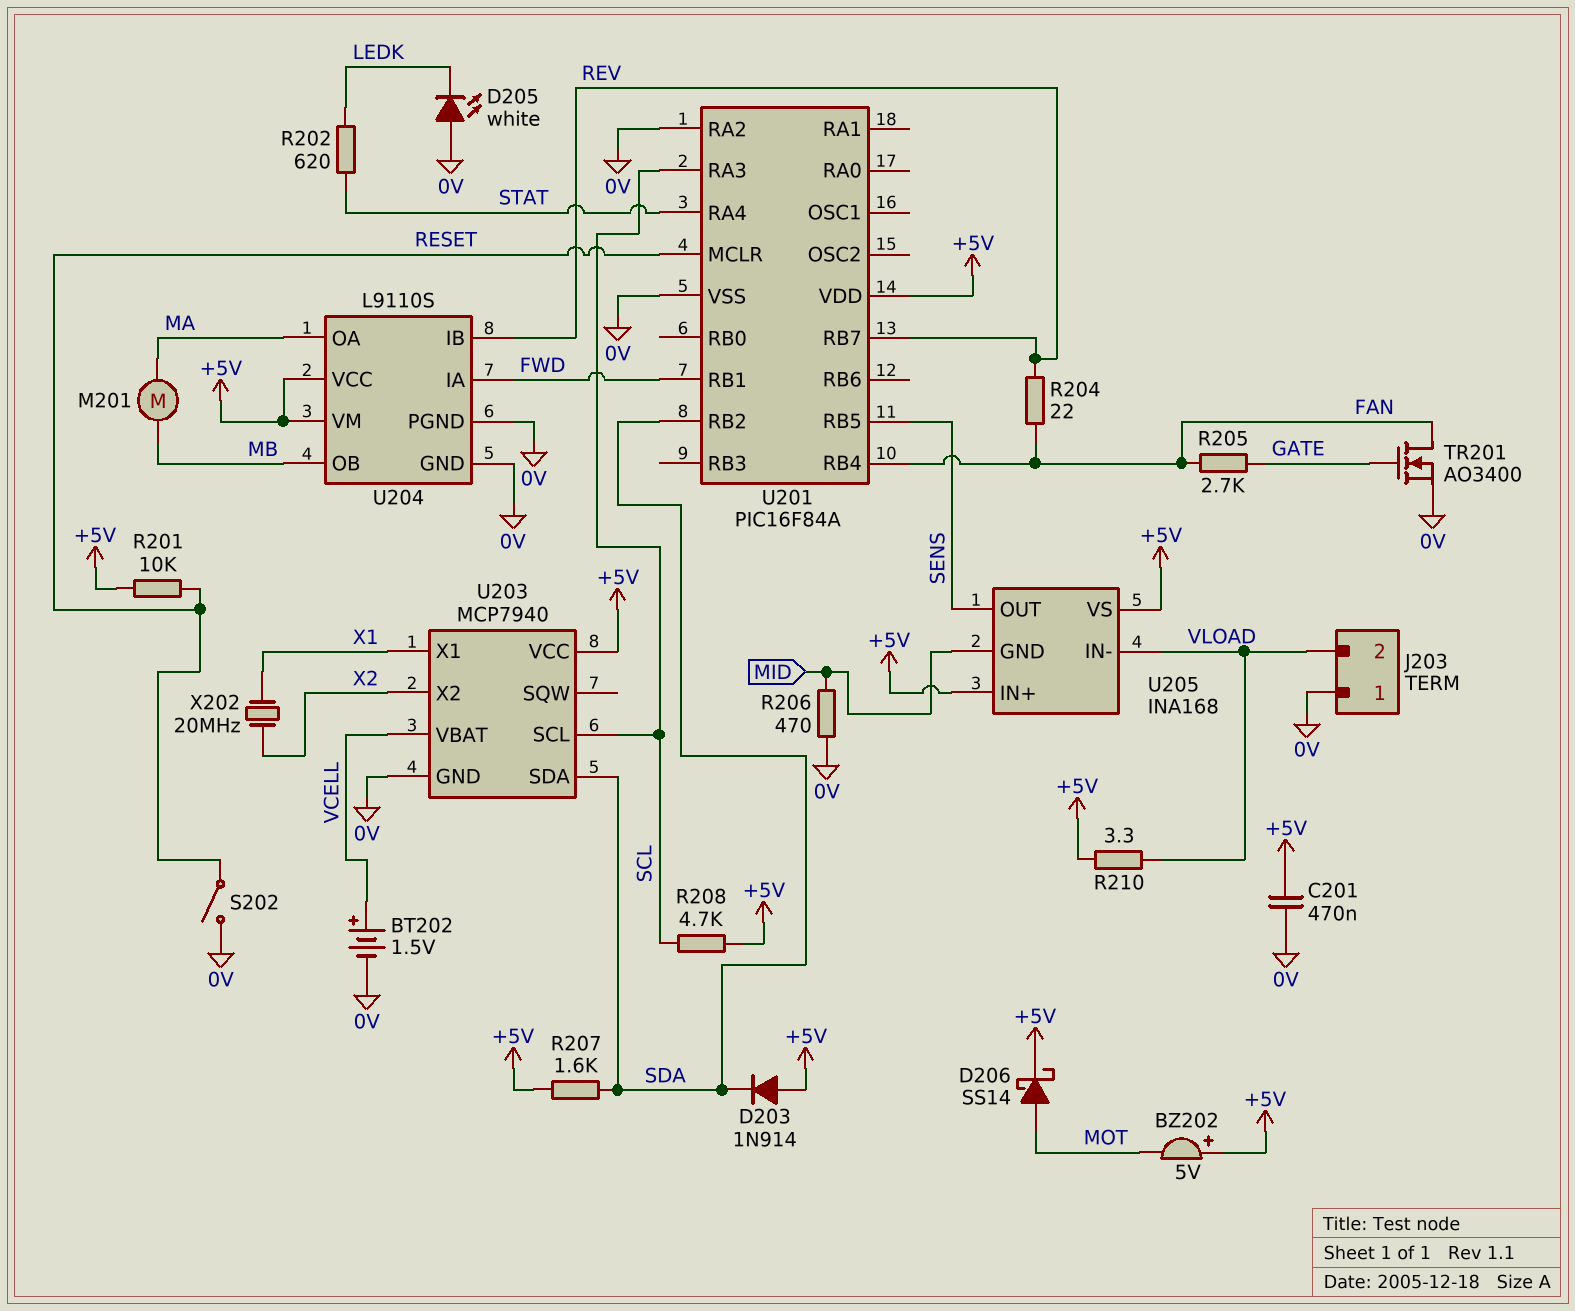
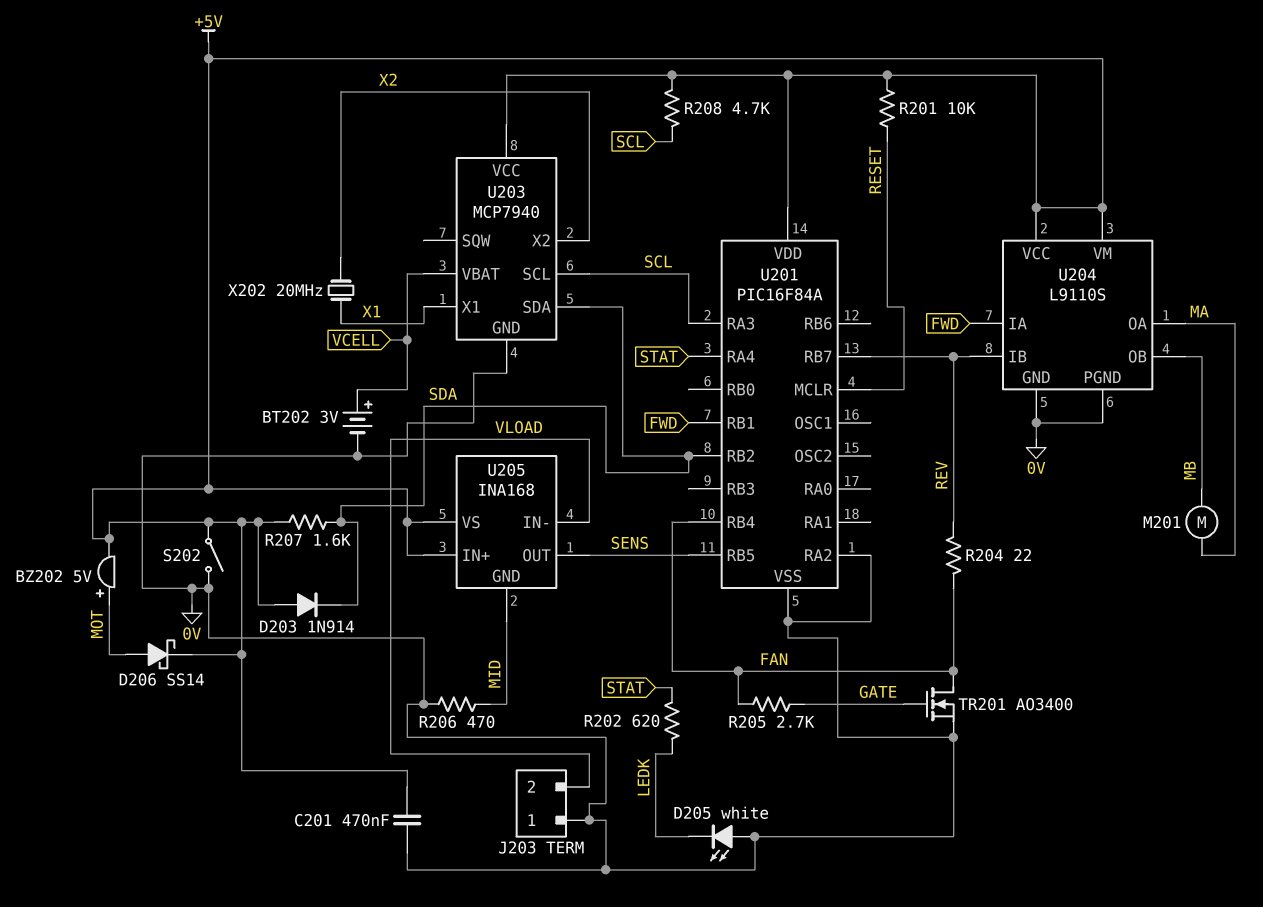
BT202: 1.5V (plus VCELL, minus 0V) -> 3V (plus VCELL, minus 0V)
BZ202: buzzer 5V (plus +5V, minus MOT) -> buzzer 5V (plus MOT, minus +5V)
R210: 3.3 (+5V, VLOAD) -> none
S202: switch (0V, RESET) -> switch (+5V, 0V)

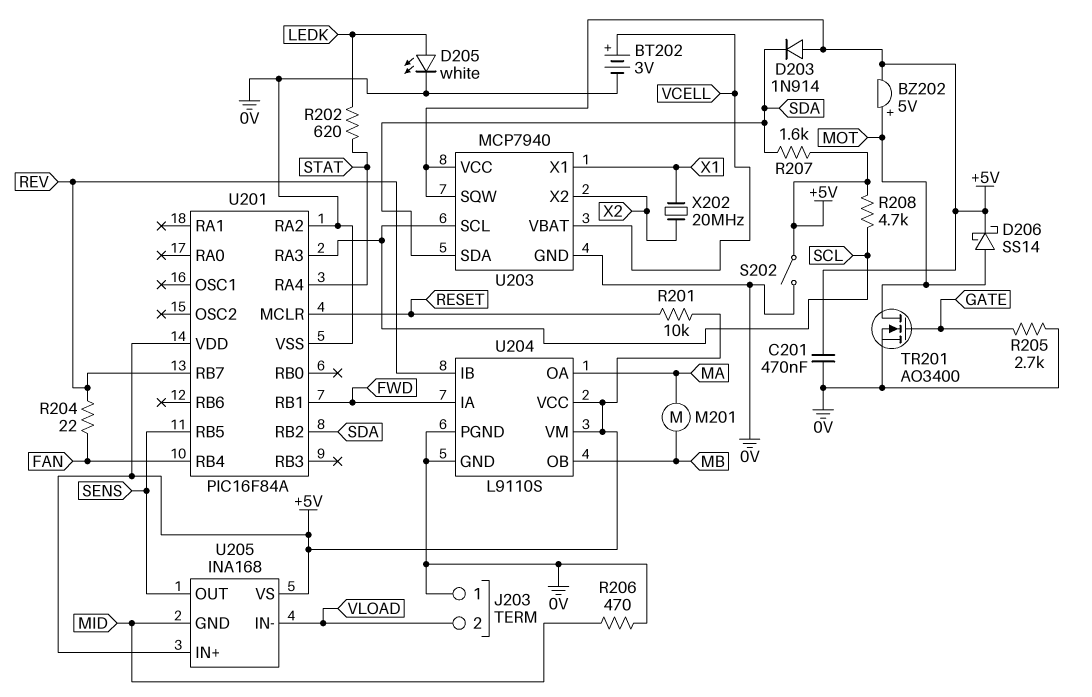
D205: LED white (A 0V, K LEDK) -> LED white (A LEDK, K 0V)
R205: 2.7k (FAN, GATE) -> 2.7k (0V, GATE)
TR201: NMOS AO3400 (G GATE, D FAN, S 0V) -> NMOS AO3400 (G GATE, D MOT, S 0V)
U203 pin SQW: none -> +5V

